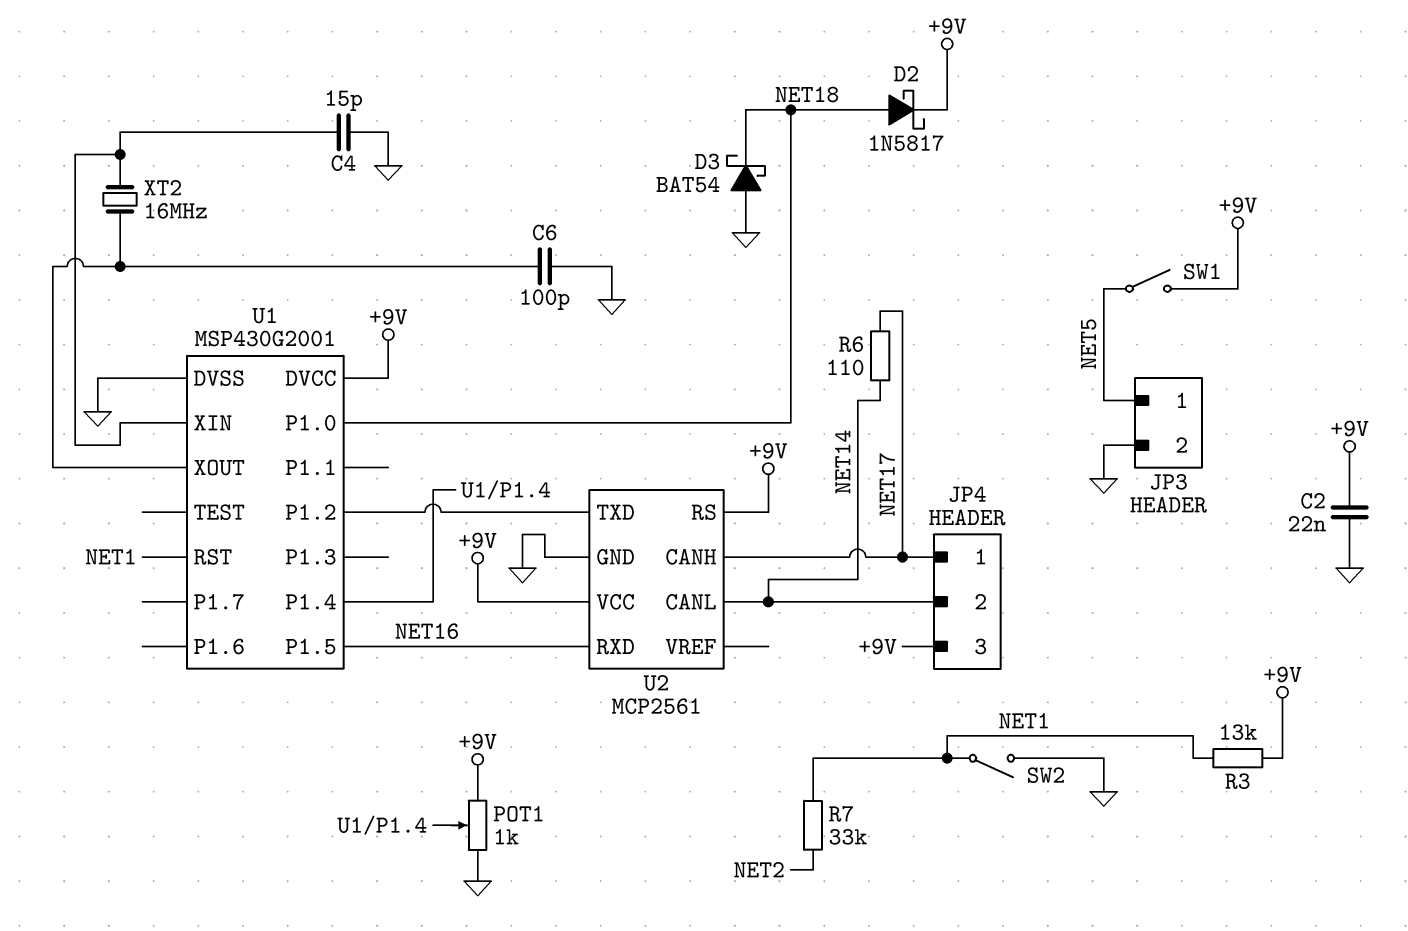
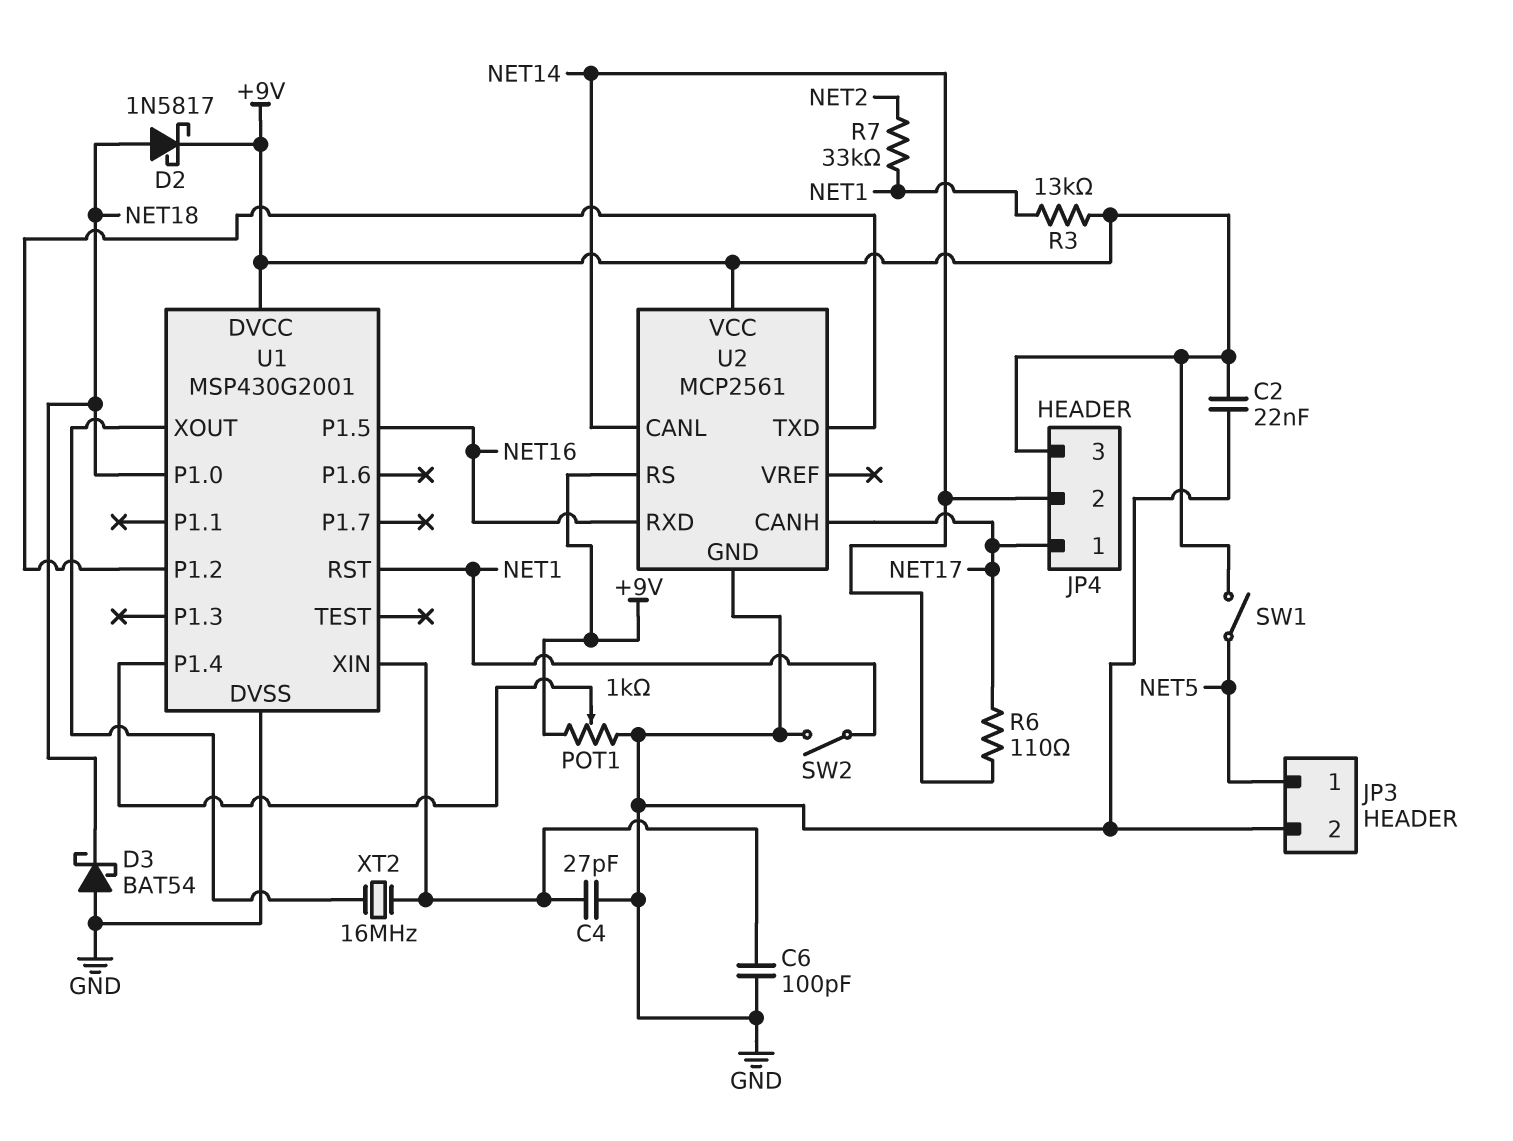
C4: 15pF (GND, U1/XIN) -> 27pF (GND, U1/XIN)
C6: 100pF (GND, U1/XOUT) -> 100pF (GND, U1/XIN)

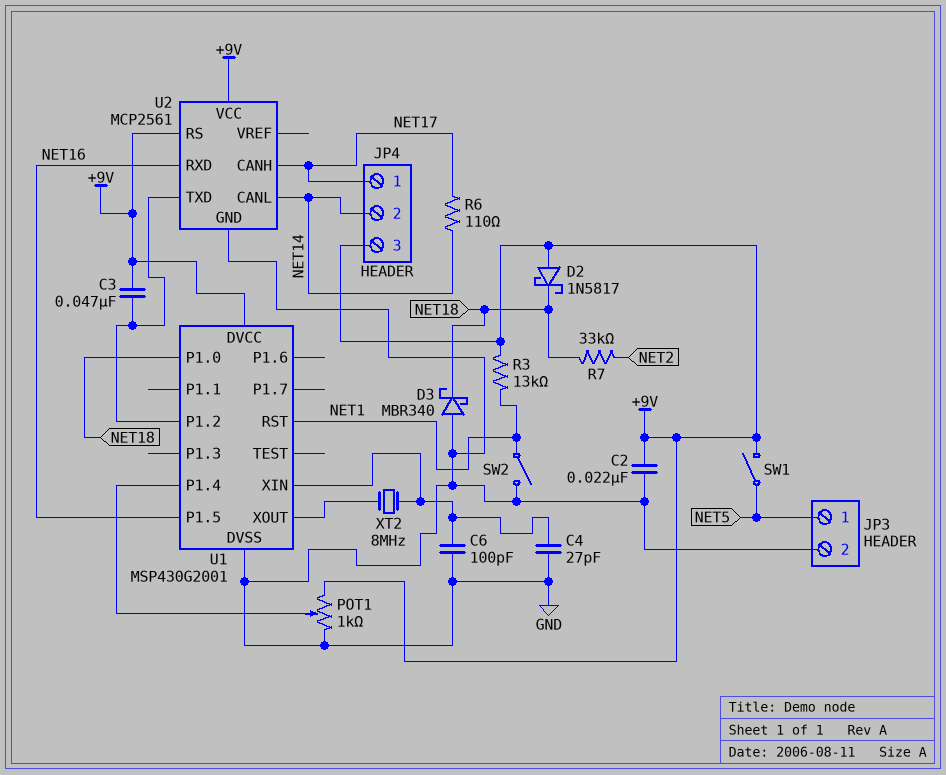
C3: none -> 47nF (+9V, U1/P1.2)
D2: schottky 1N5817 (A NET18, K +9V) -> schottky 1N5817 (A +9V, K NET18)
D3: schottky BAT54 (A GND, K NET18) -> schottky MBR340 (A GND, K NET18)
R7: 33k (NET1, NET2) -> 33k (NET2, NET18)
XT2: 16MHz (U1/XIN, U1/XOUT) -> 8MHz (U1/XIN, U1/XOUT)

